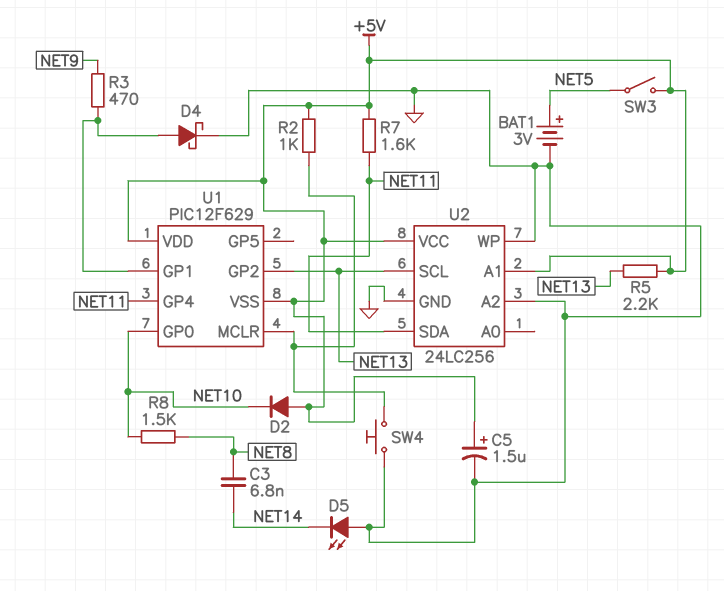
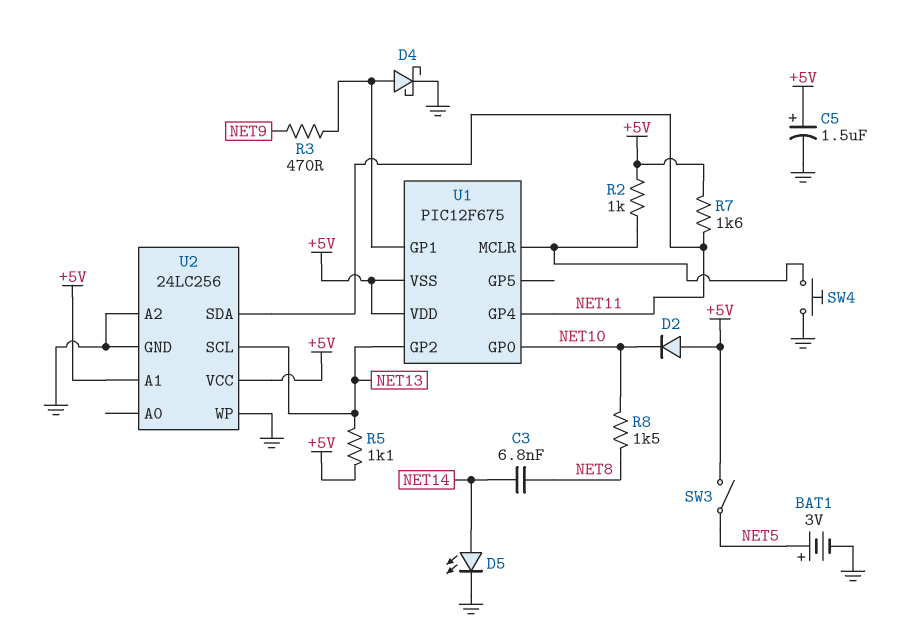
D5: LED (A GND, K NET14) -> LED (A NET14, K GND)
R5: 2.2k (+5V, NET13) -> 1.1k (+5V, NET13)
U1: PIC12F629 -> PIC12F675

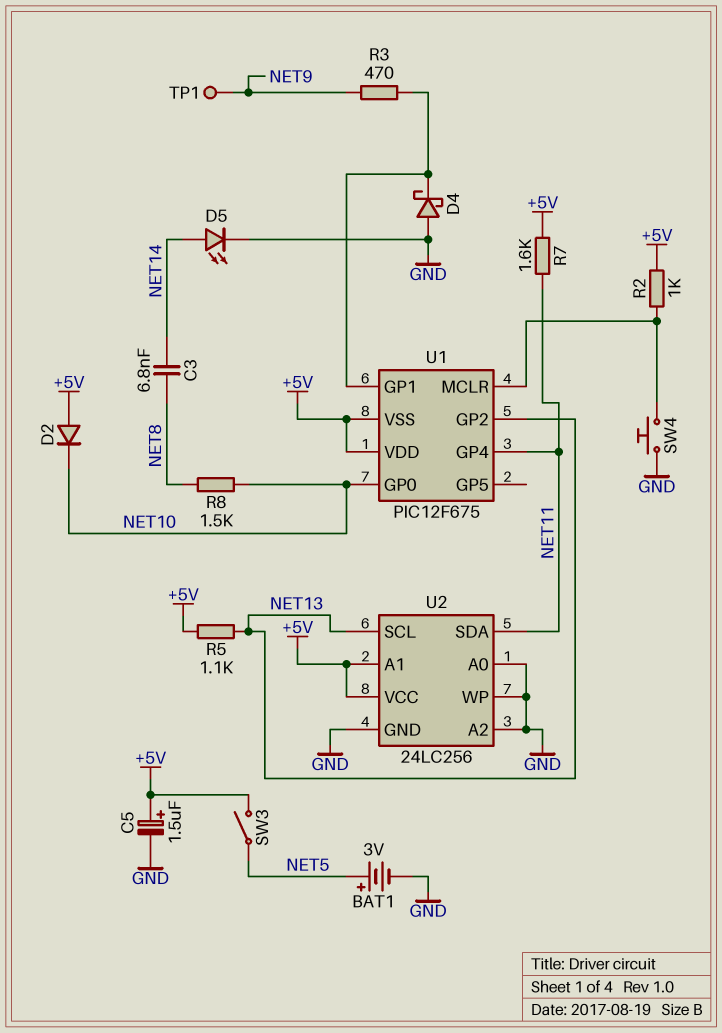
D4: schottky (A U1/GP1, K GND) -> schottky (A GND, K U1/GP1)
TP1: none -> test point (NET9)
U2 pin A0: none -> GND

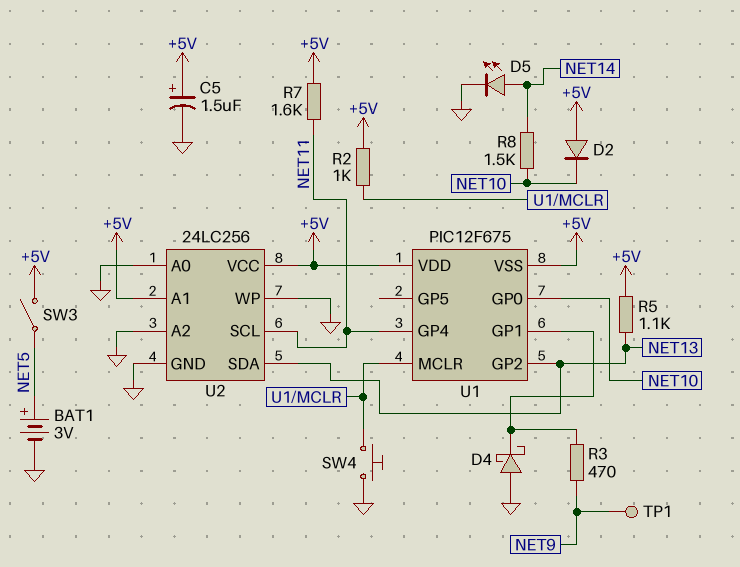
C3: 6.8nF (NET8, NET14) -> none
R8: 1.5k (NET8, NET10) -> 1.5k (NET10, NET14)
U2 pin SCL: NET13 -> NET11
U2 pin SDA: NET11 -> NET13

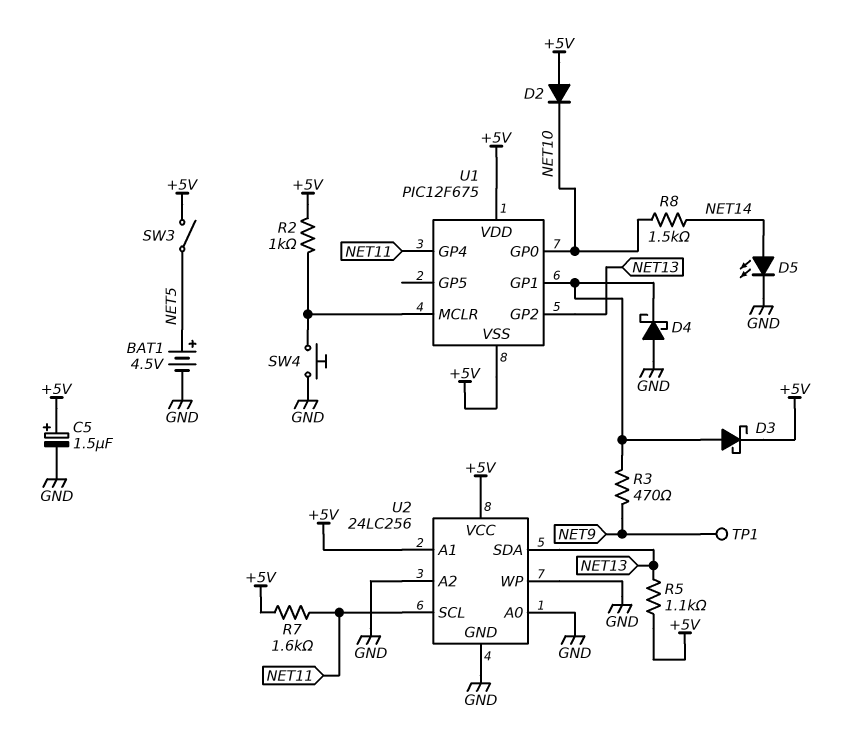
BAT1: 3V (plus NET5, minus GND) -> 4.5V (plus NET5, minus GND)
D3: none -> schottky (A U1/GP1, K +5V)

